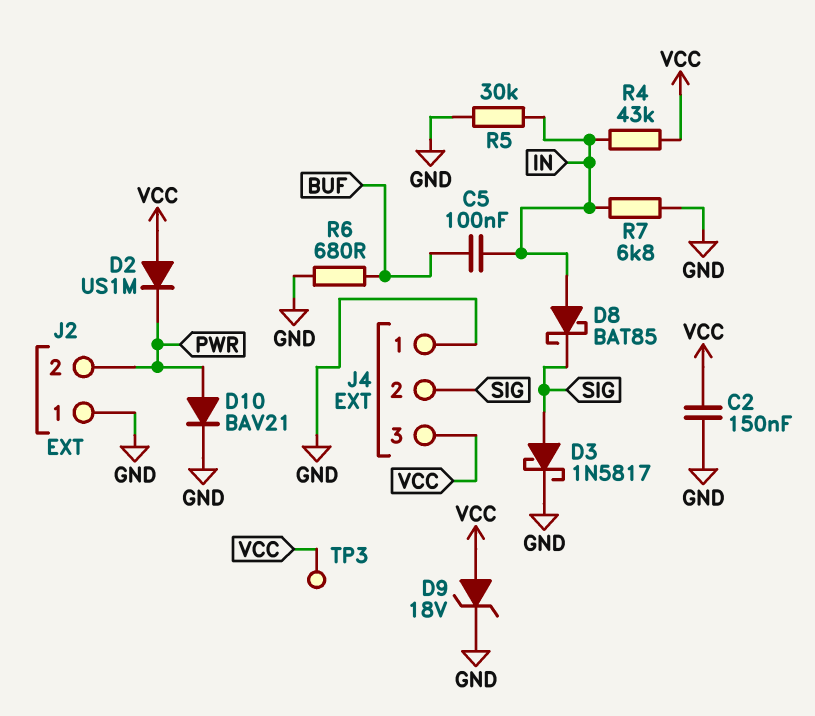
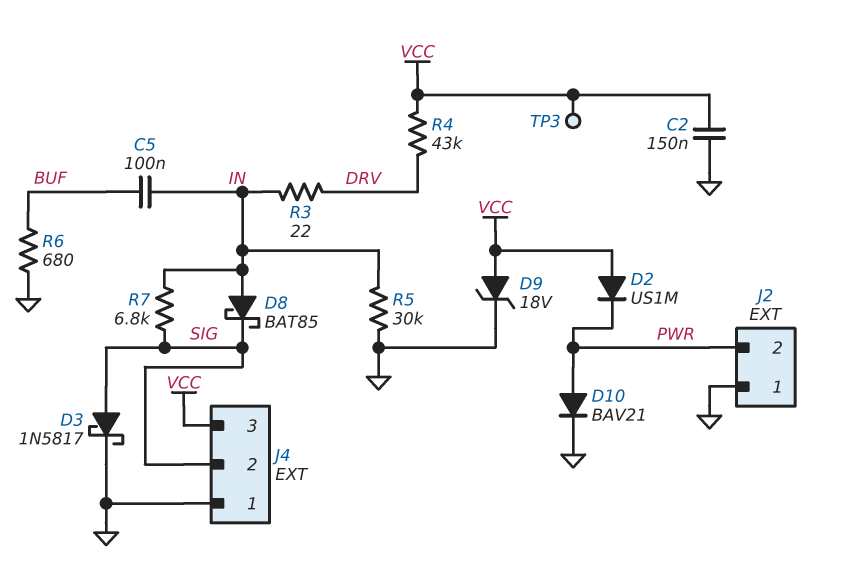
R3: none -> 22 (DRV, IN)
R4: 43k (IN, VCC) -> 43k (DRV, VCC)
R7: 6.8k (GND, IN) -> 6.8k (IN, SIG)

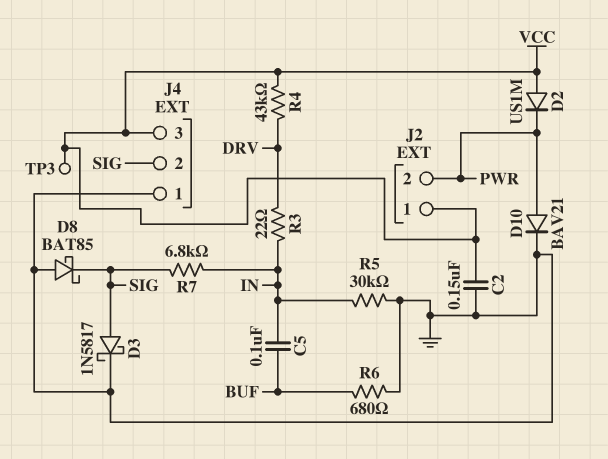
D8: schottky BAT85 (A IN, K SIG) -> schottky BAT85 (A GND, K SIG)
D9: zener 18V (A VCC, K GND) -> none
J2 pin 1: GND -> VCC

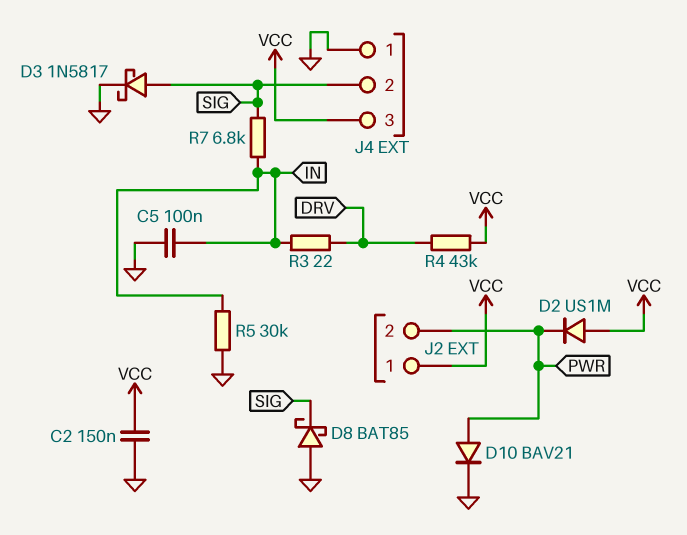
C5: 100nF (BUF, IN) -> 100nF (GND, IN)
R6: 680 (BUF, GND) -> none
TP3: test point (VCC) -> none

